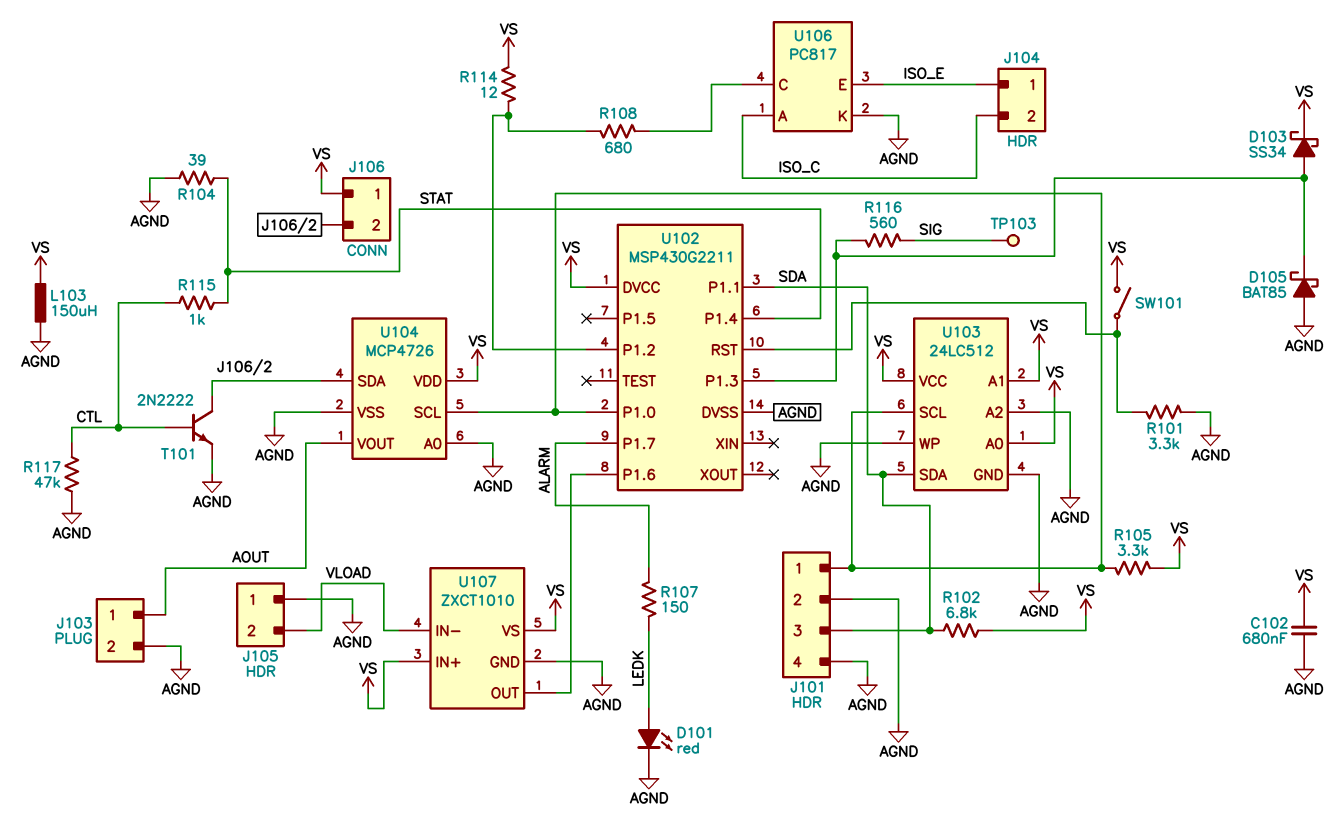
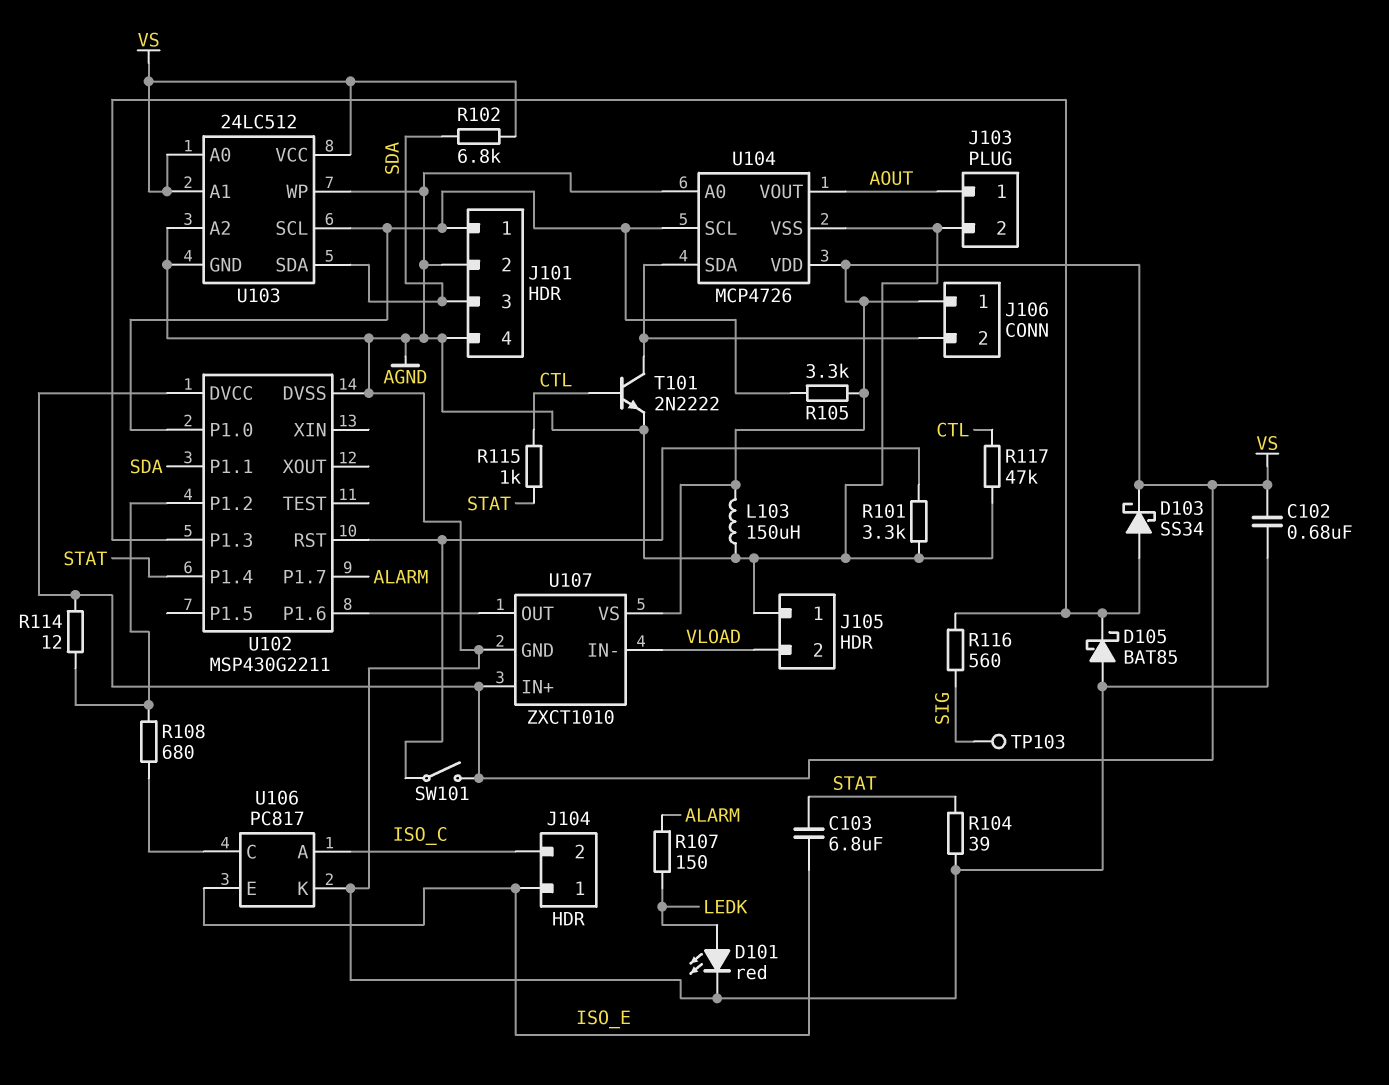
C103: none -> 6.8uF (ISO_E, STAT)

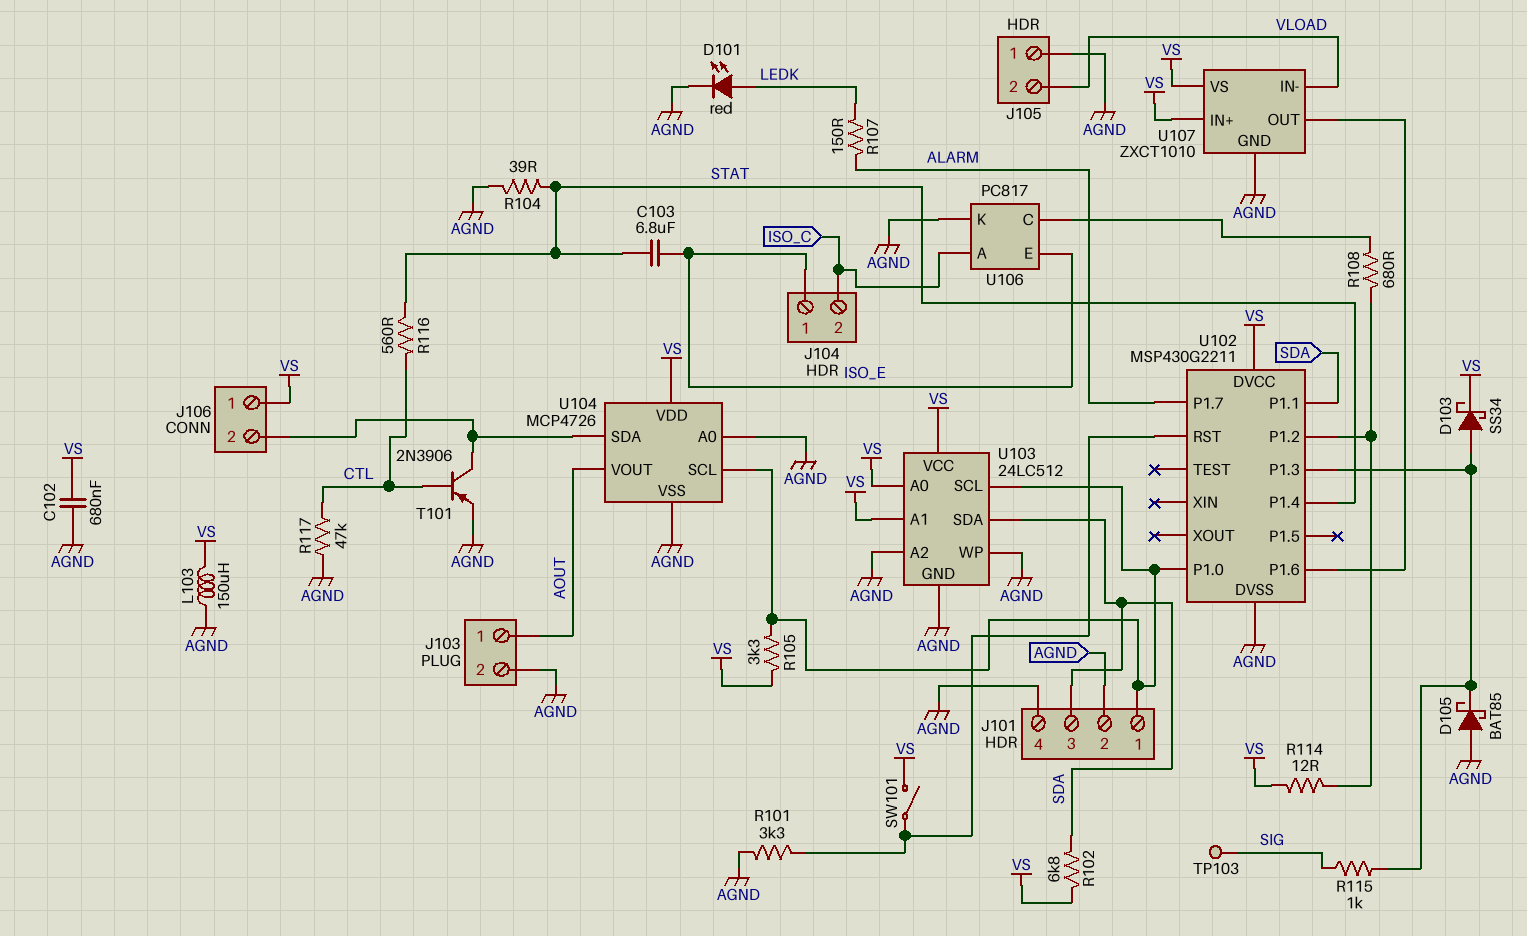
R115: 1k (CTL, STAT) -> 1k (SIG, U102/P1.3)
R116: 560 (SIG, U102/P1.3) -> 560 (CTL, STAT)
T101: NPN 2N2222 (B CTL, C J106/2, E AGND) -> PNP 2N3906 (B CTL, C J106/2, E AGND)

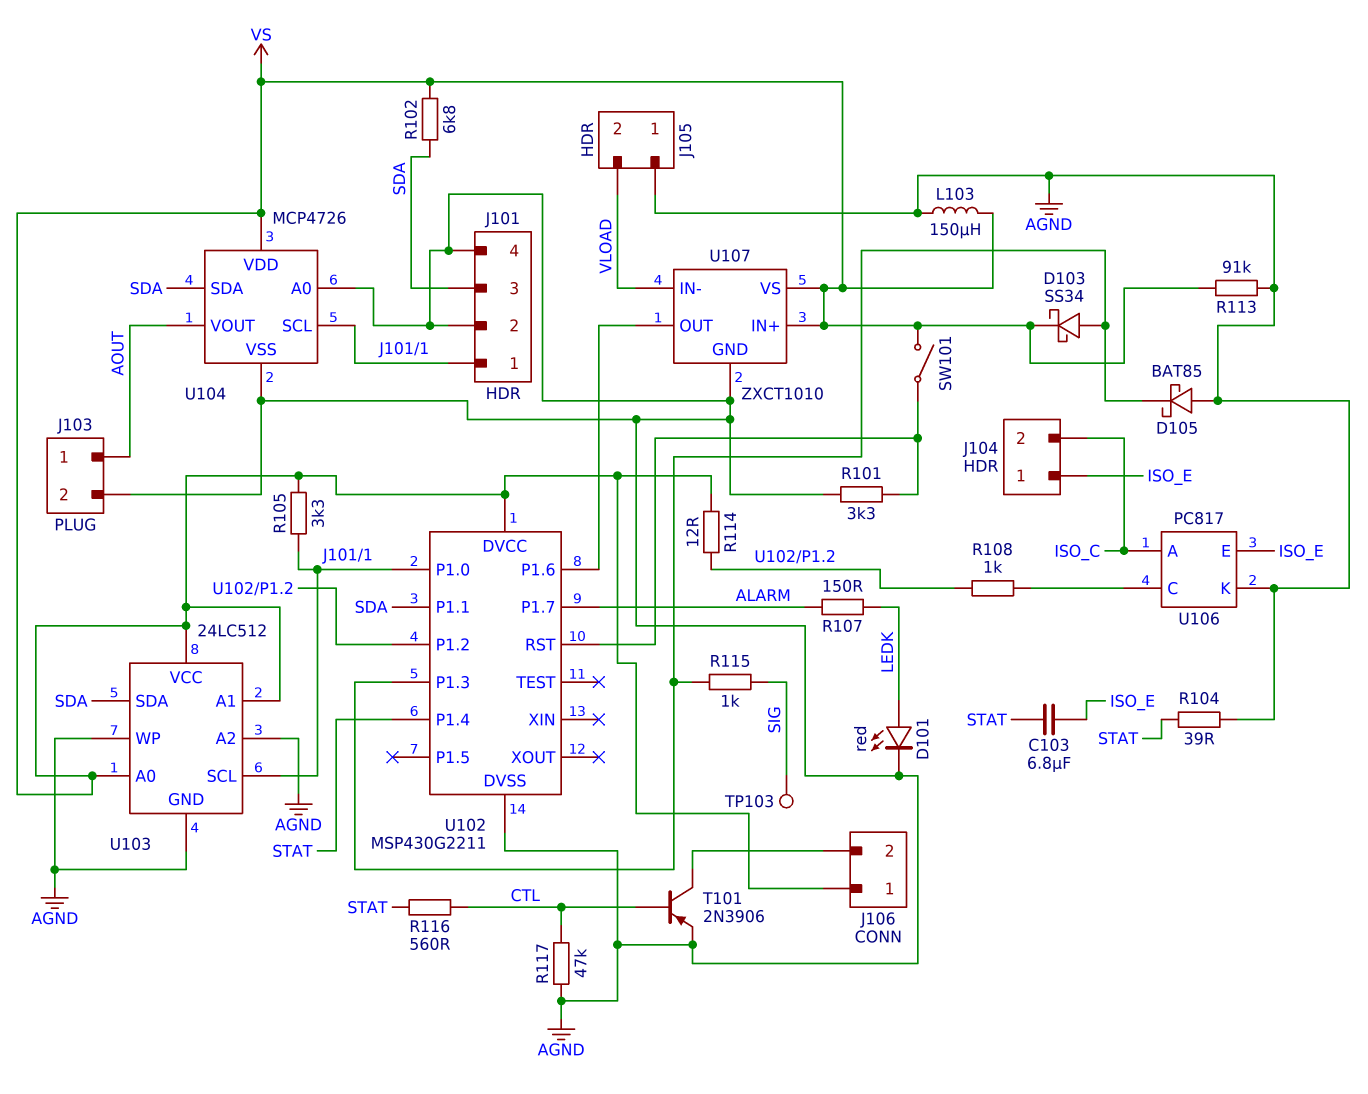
C102: 680nF (AGND, VS) -> none
R108: 680 (U102/P1.2, U106/C) -> 1k (U102/P1.2, U106/C)
R113: none -> 91k (AGND, VS)
U104 pin SDA: J106/2 -> SDA

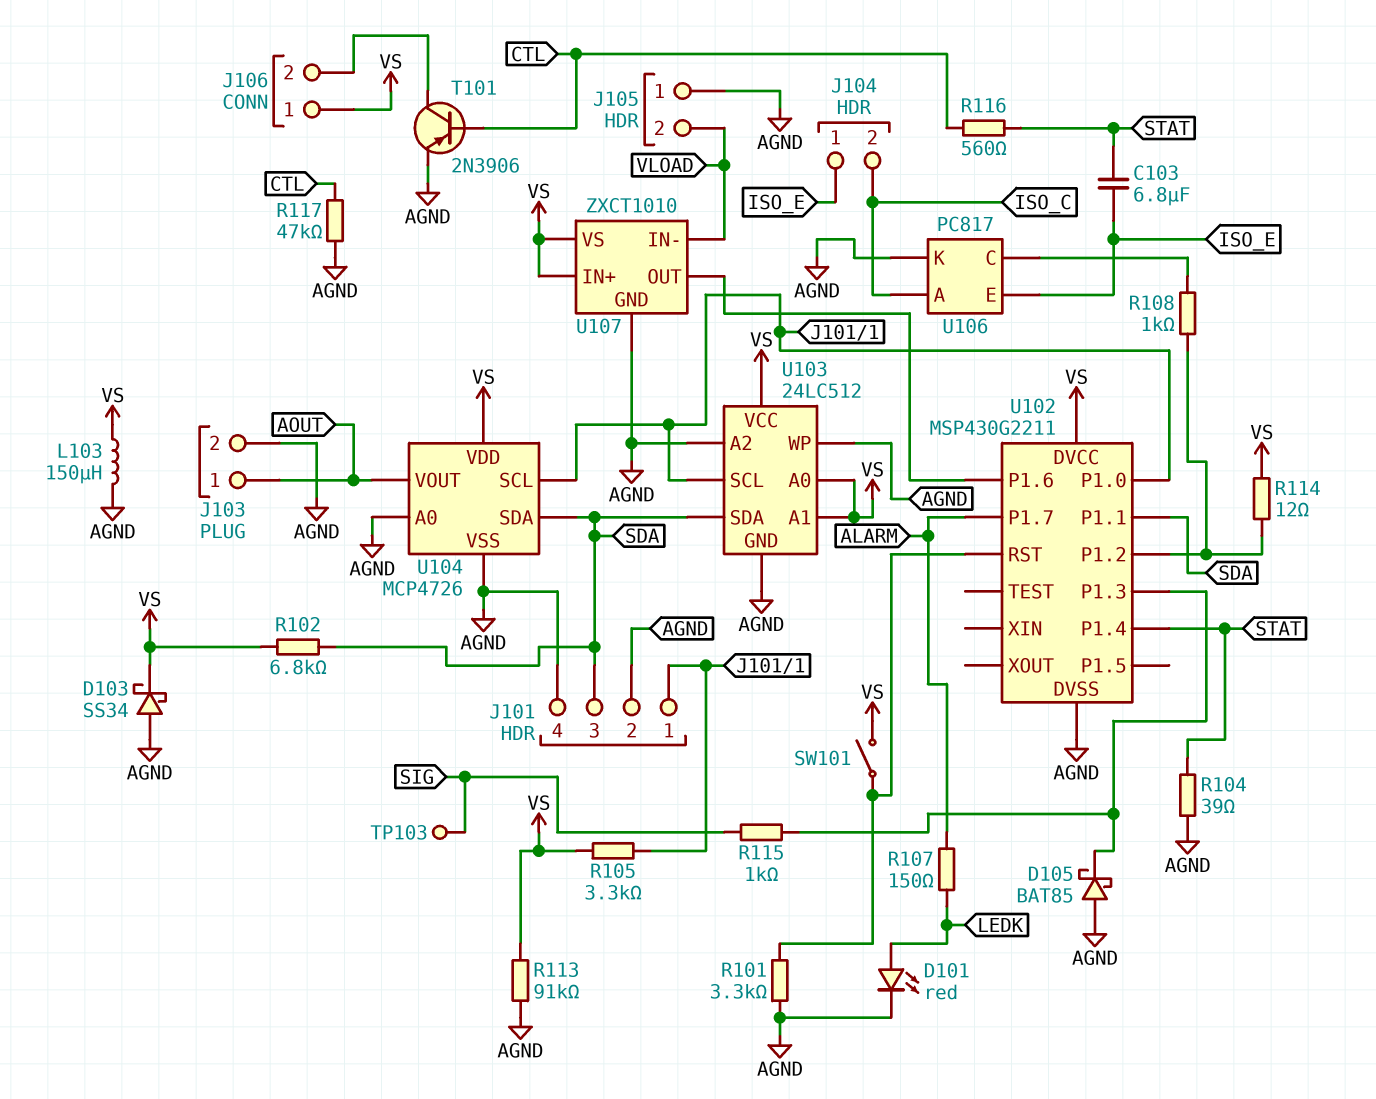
D103: schottky SS34 (A U102/P1.3, K VS) -> schottky SS34 (A AGND, K VS)

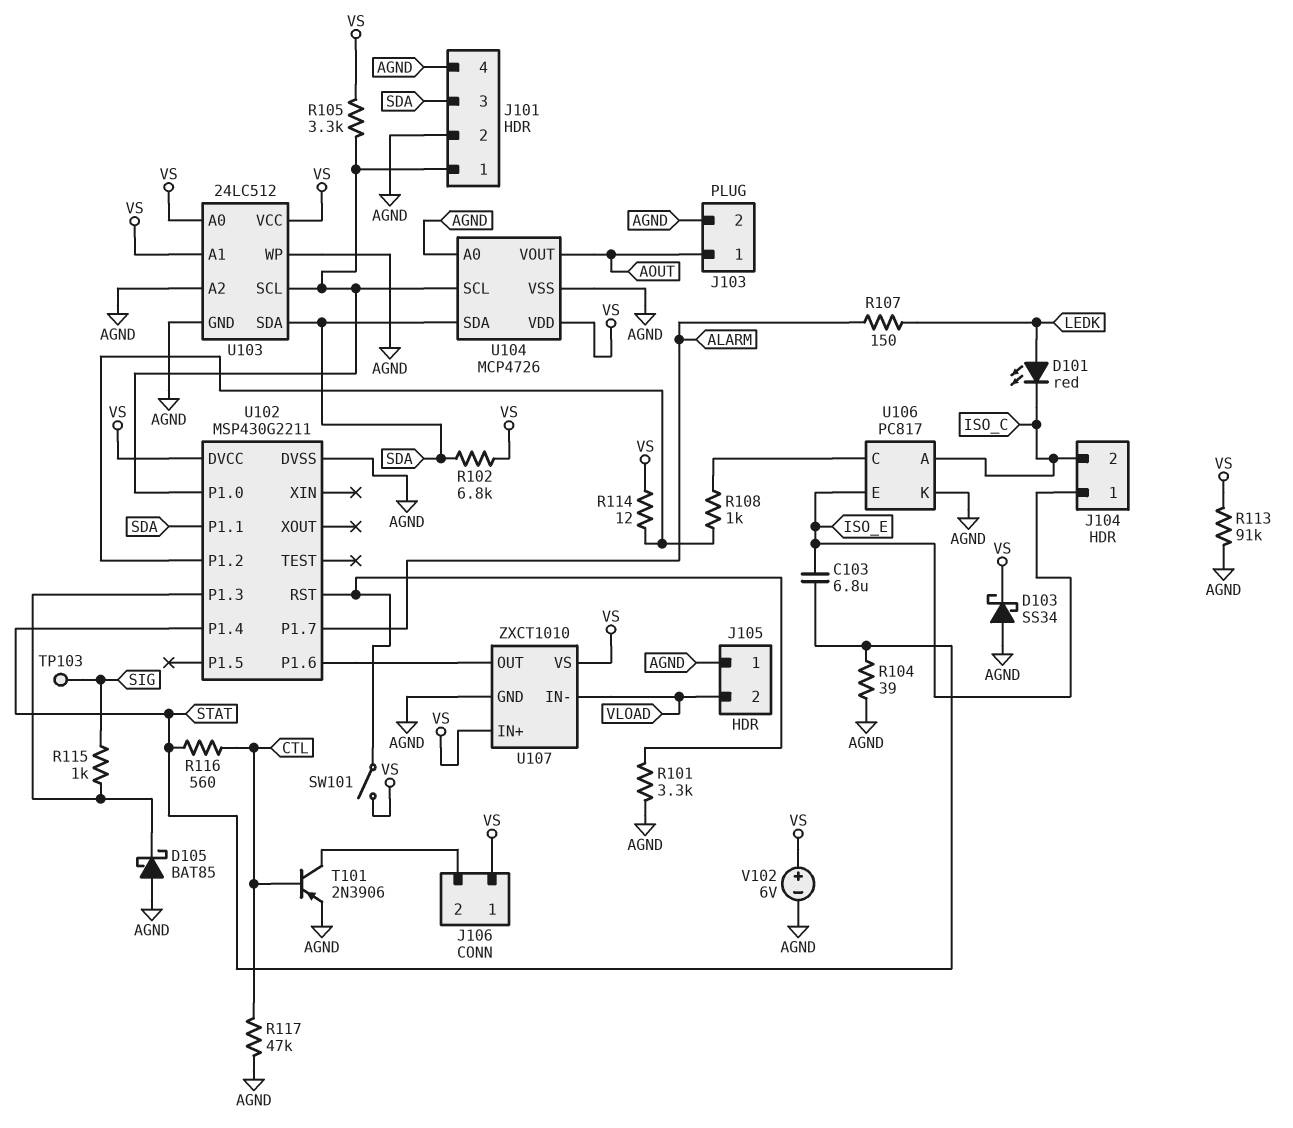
D101: LED red (A LEDK, K AGND) -> LED red (A LEDK, K ISO_C)
L103: 150uH (AGND, VS) -> none
V102: none -> 6V (plus VS, minus AGND)

